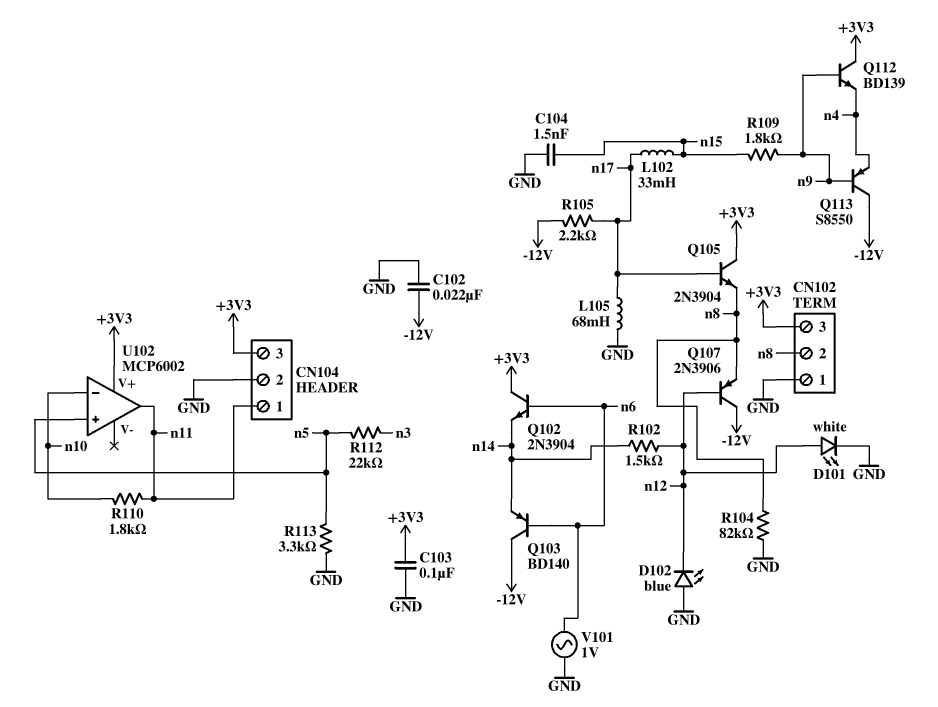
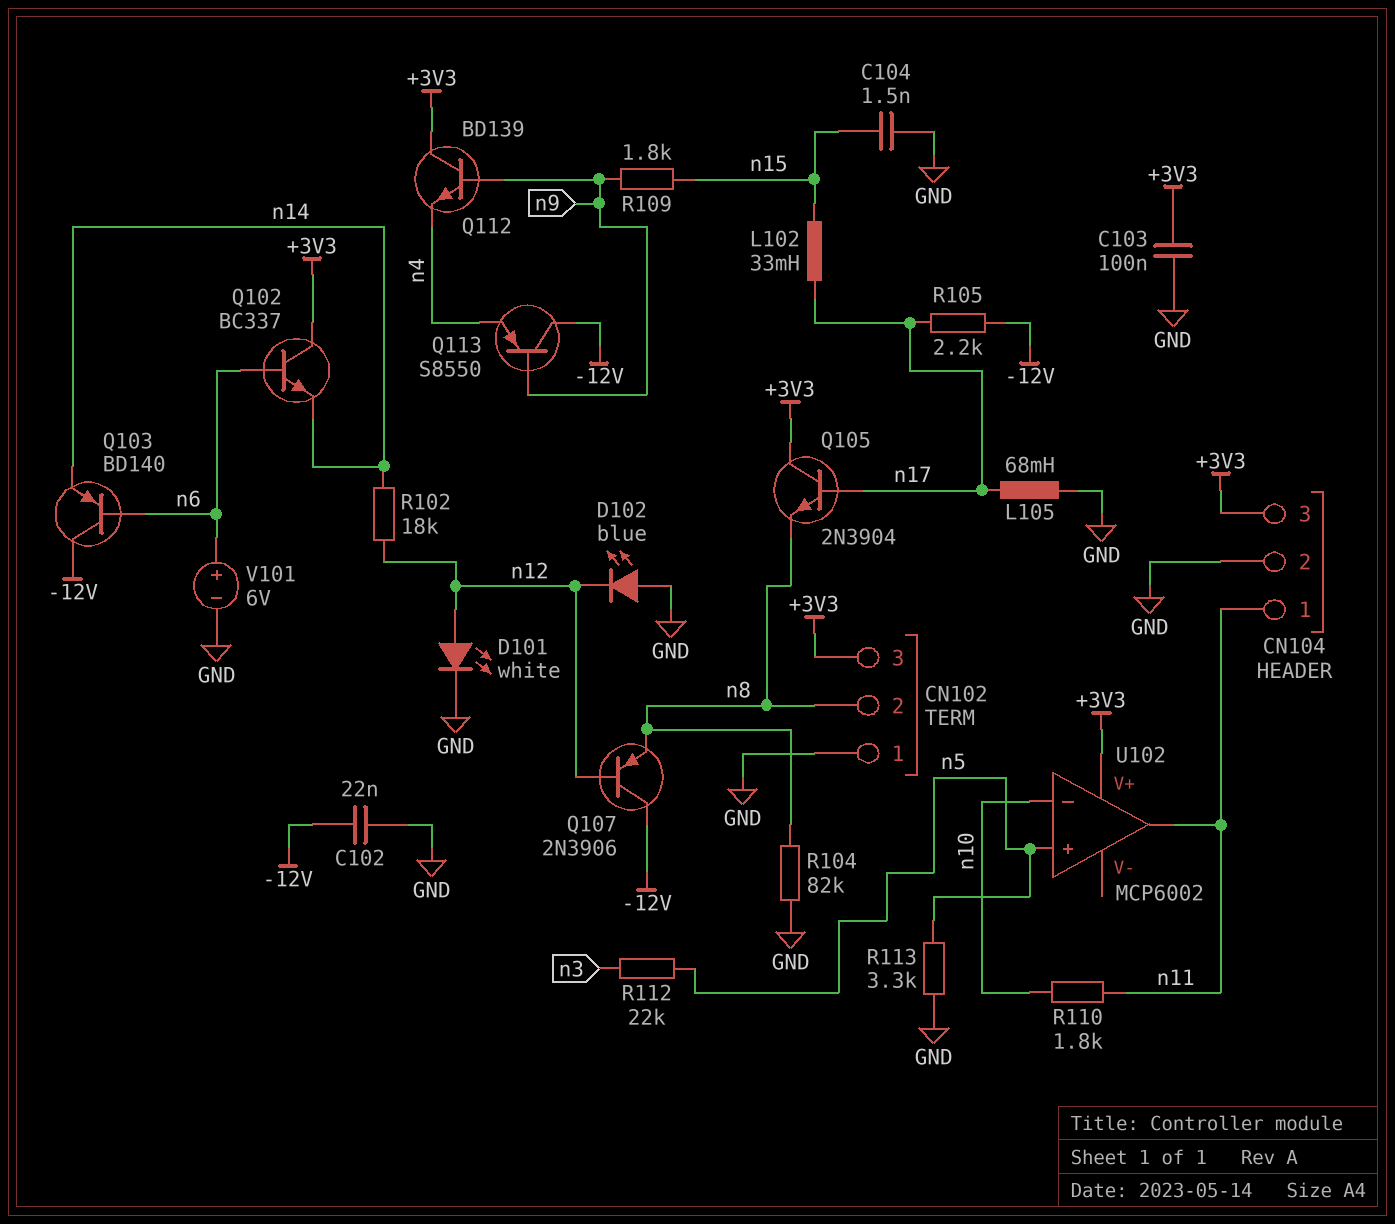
Q102: NPN 2N3904 (B n6, C +3V3, E n14) -> NPN BC337 (B n6, C +3V3, E n14)
R102: 1.5k (n12, n14) -> 18k (n12, n14)
V101: AC 1V (GND, n6) -> 6V (plus n6, minus GND)

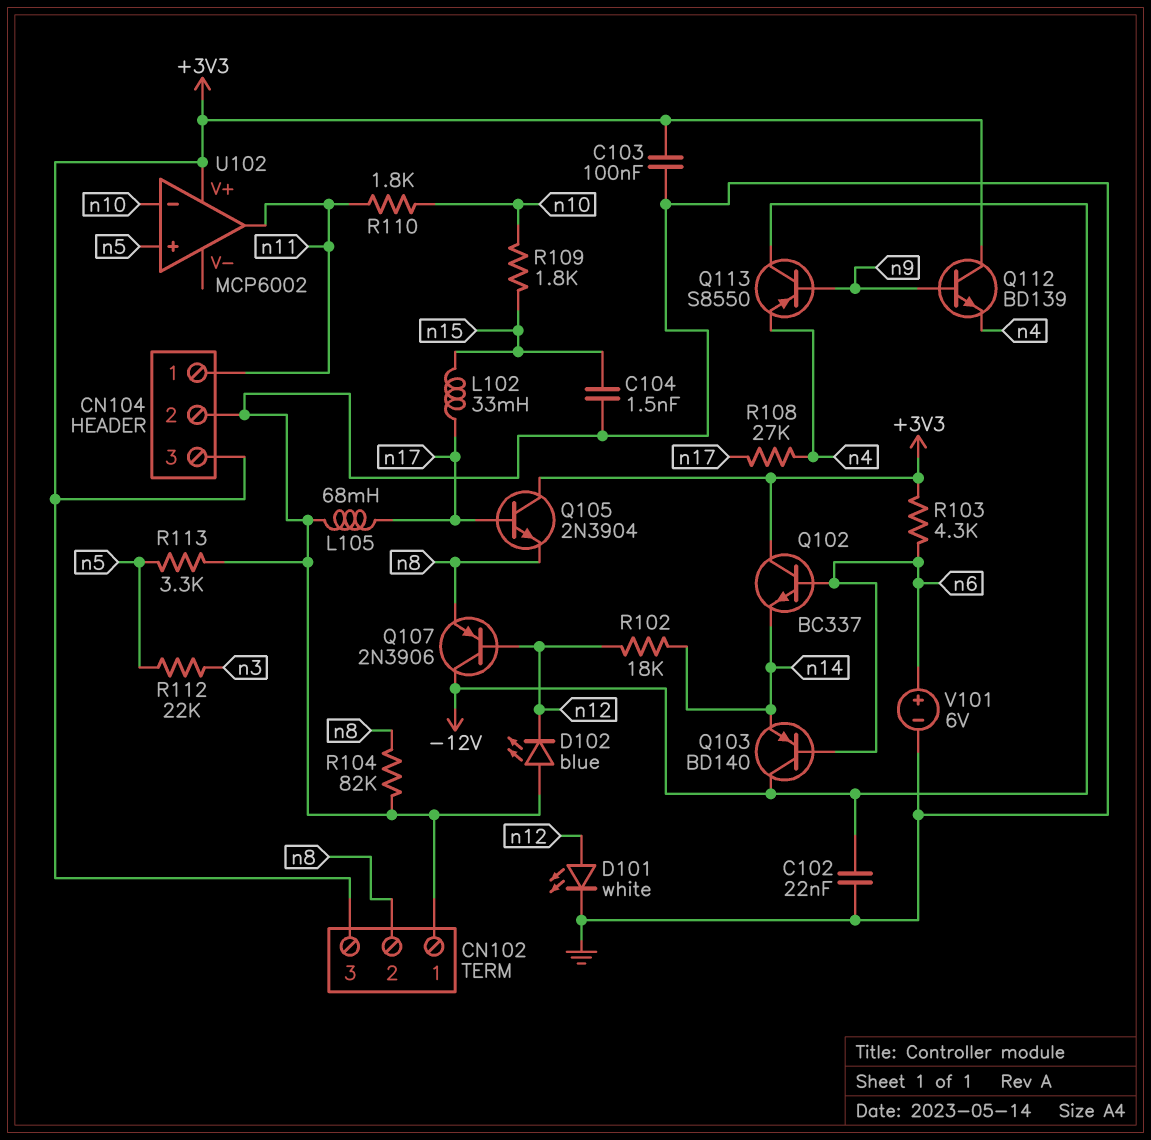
R103: none -> 4.3k (+3V3, n6)
R105: 2.2k (-12V, n17) -> none
R108: none -> 27k (n4, n17)
R109: 1.8k (n9, n15) -> 1.8k (n10, n15)

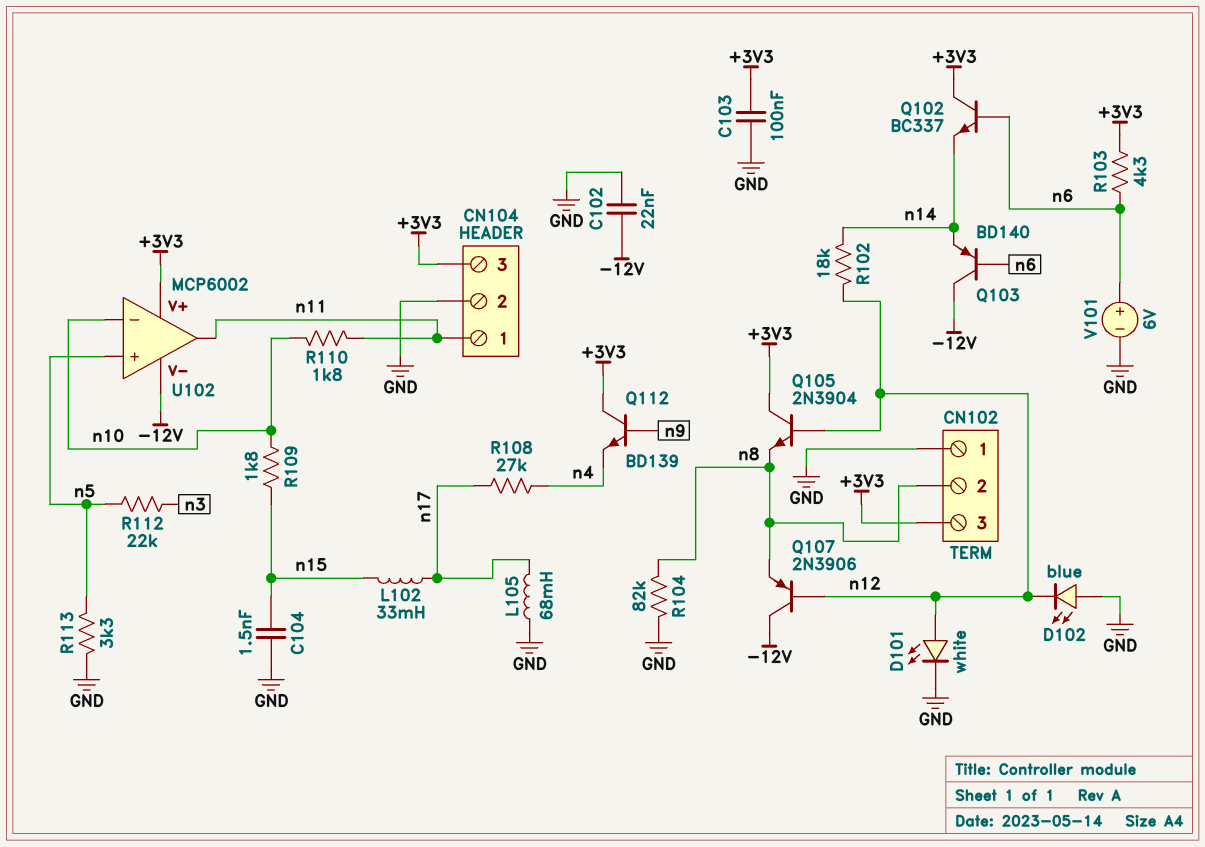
Q105: NPN 2N3904 (B n17, C +3V3, E n8) -> NPN 2N3904 (B n12, C +3V3, E n8)
Q113: PNP S8550 (B n9, C -12V, E n4) -> none
U102 pin V-: none -> -12V

